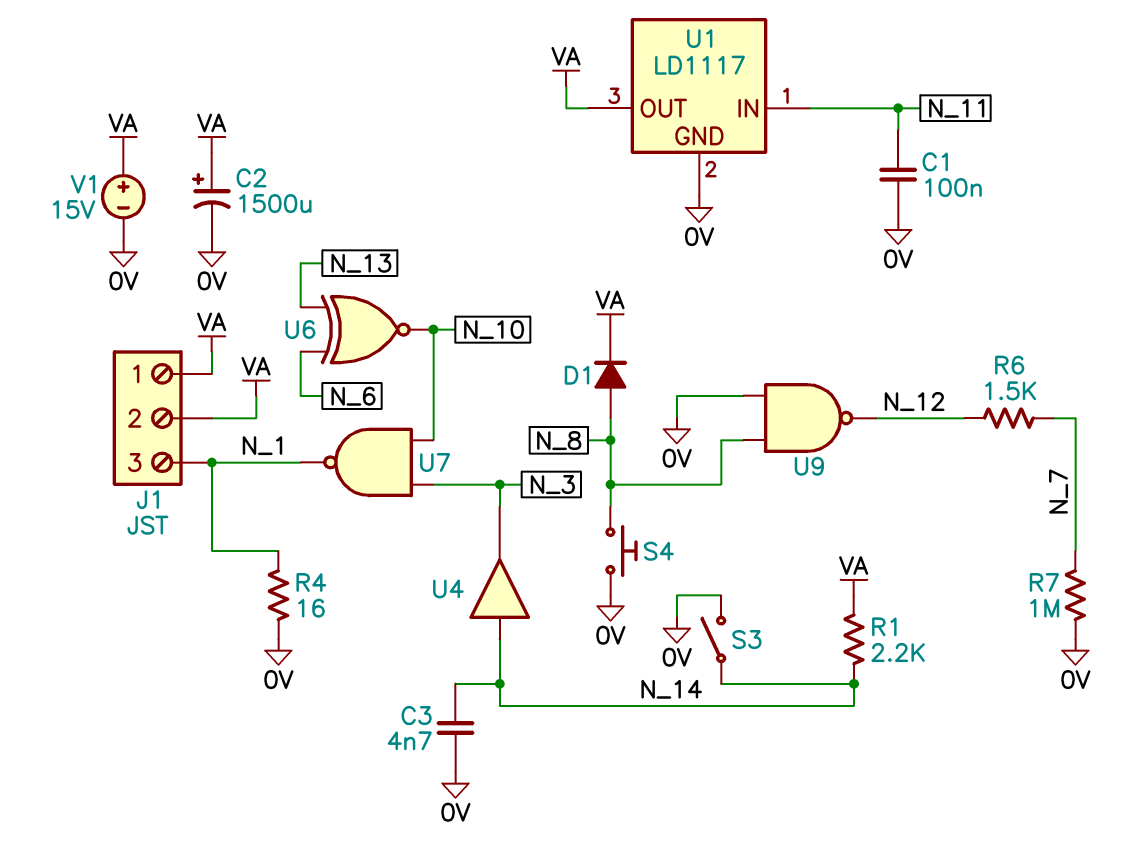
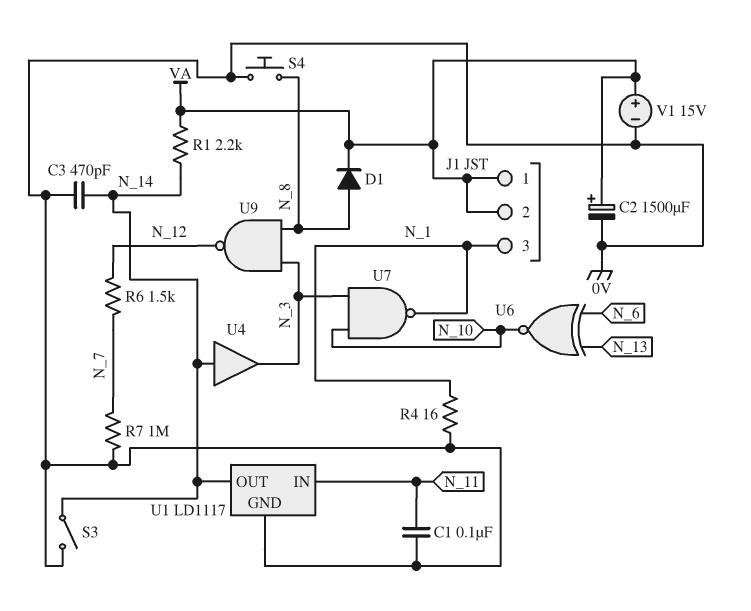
C3: 4.7nF (0V, N_14) -> 470pF (0V, N_14)
U1 pin OUT: VA -> N_14
U9: NAND (in 0V, in N_8, out N_12) -> NAND (in N_3, in N_8, out N_12)

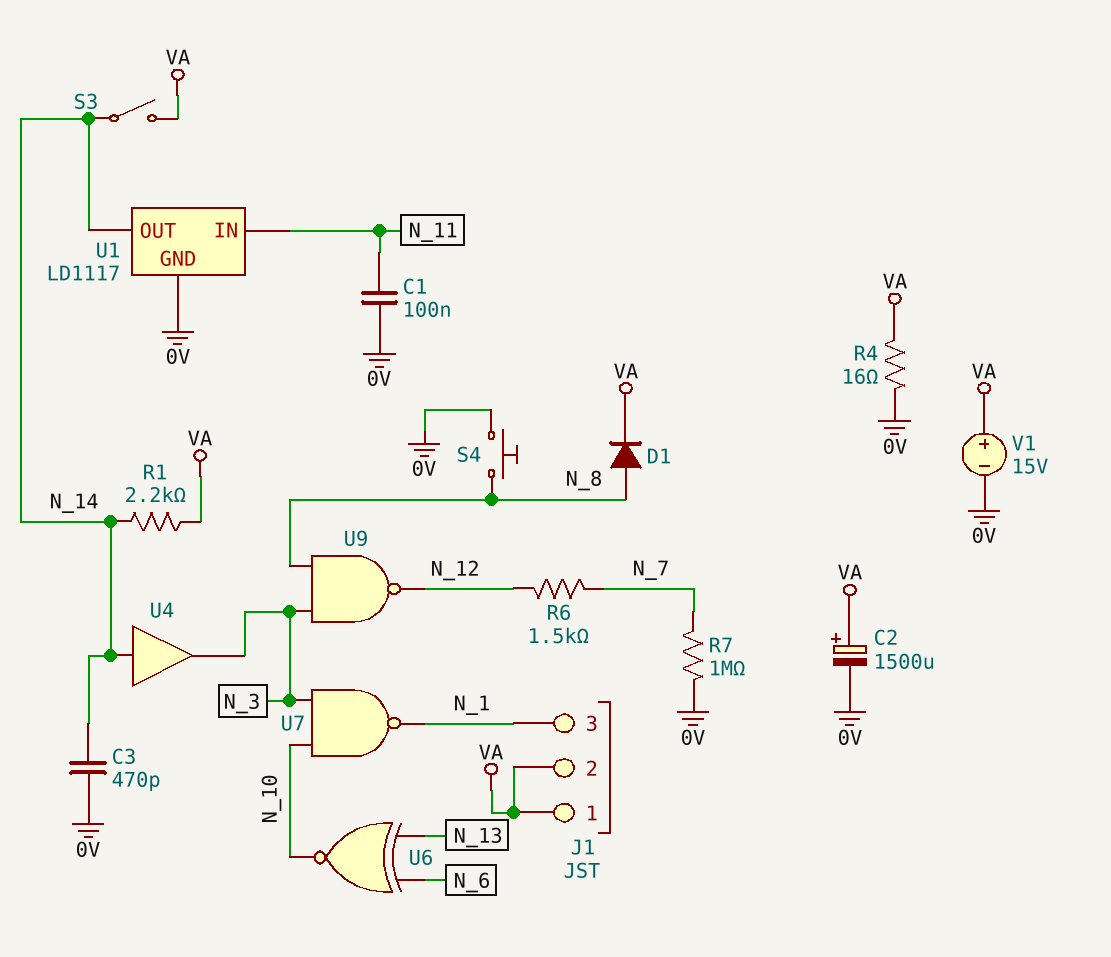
R4: 16 (0V, N_1) -> 16 (0V, VA)
S3: switch (0V, N_14) -> switch (N_14, VA)

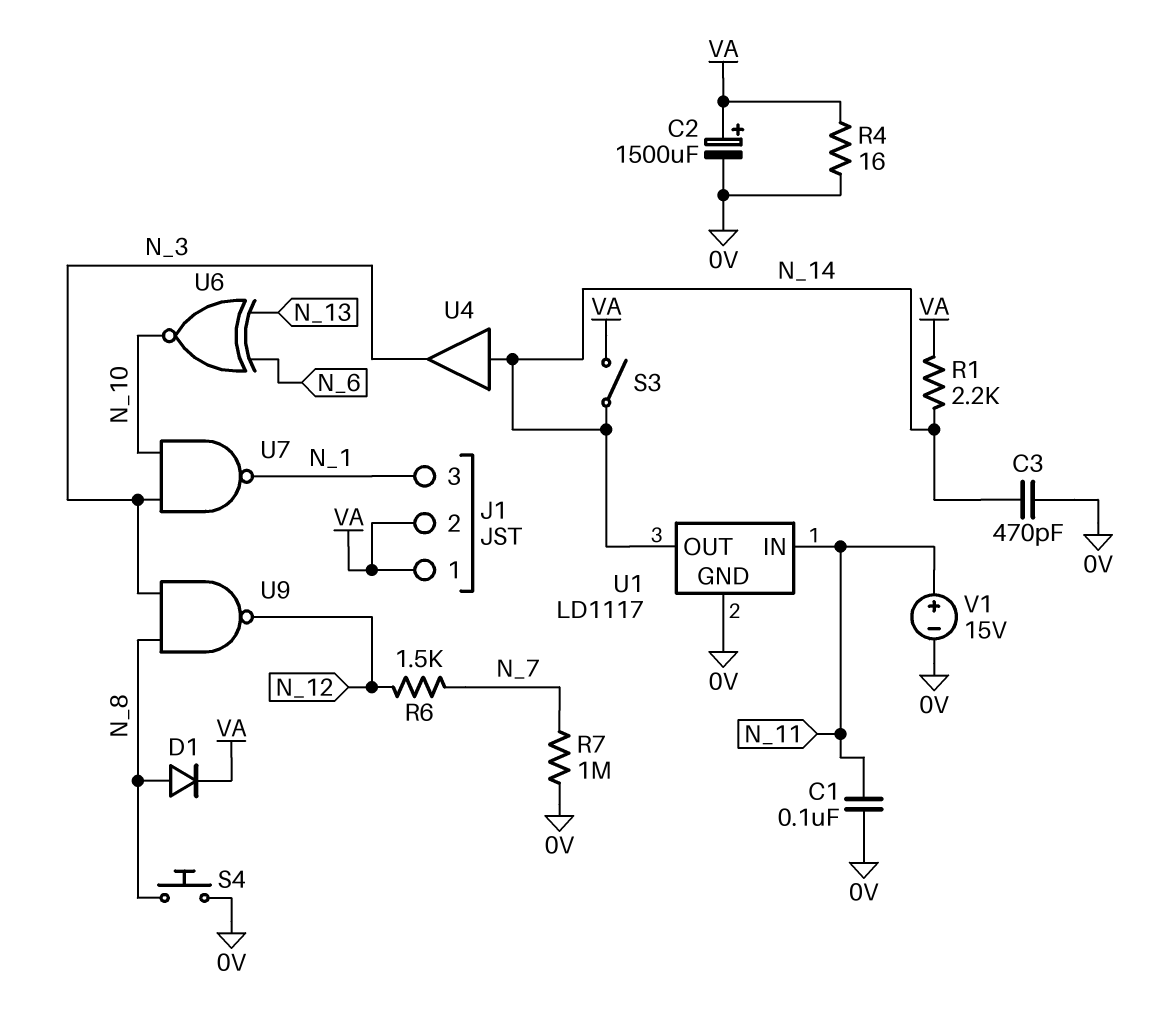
V1: 15V (plus VA, minus 0V) -> 15V (plus N_11, minus 0V)

